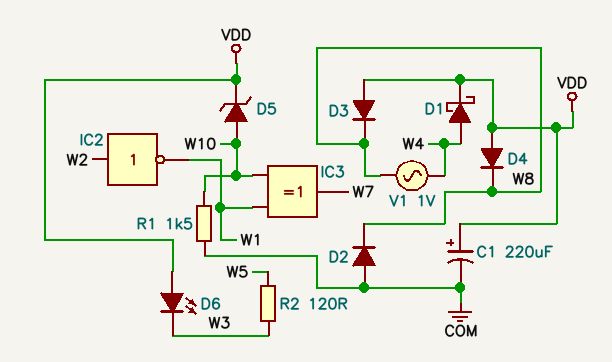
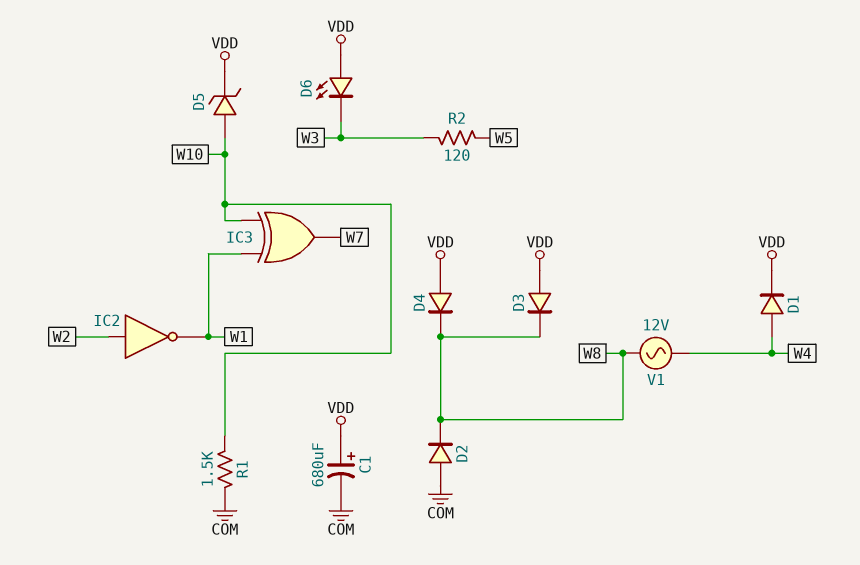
C1: 220uF (plus VDD, minus COM) -> 680uF (plus VDD, minus COM)
D1: schottky (A W4, K VDD) -> diode (A W4, K VDD)
V1: AC 1V (W4, W8) -> AC 12V (W4, W8)

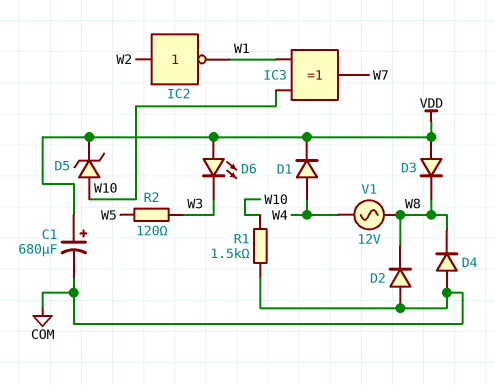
D4: diode (A VDD, K W8) -> diode (A COM, K W8)

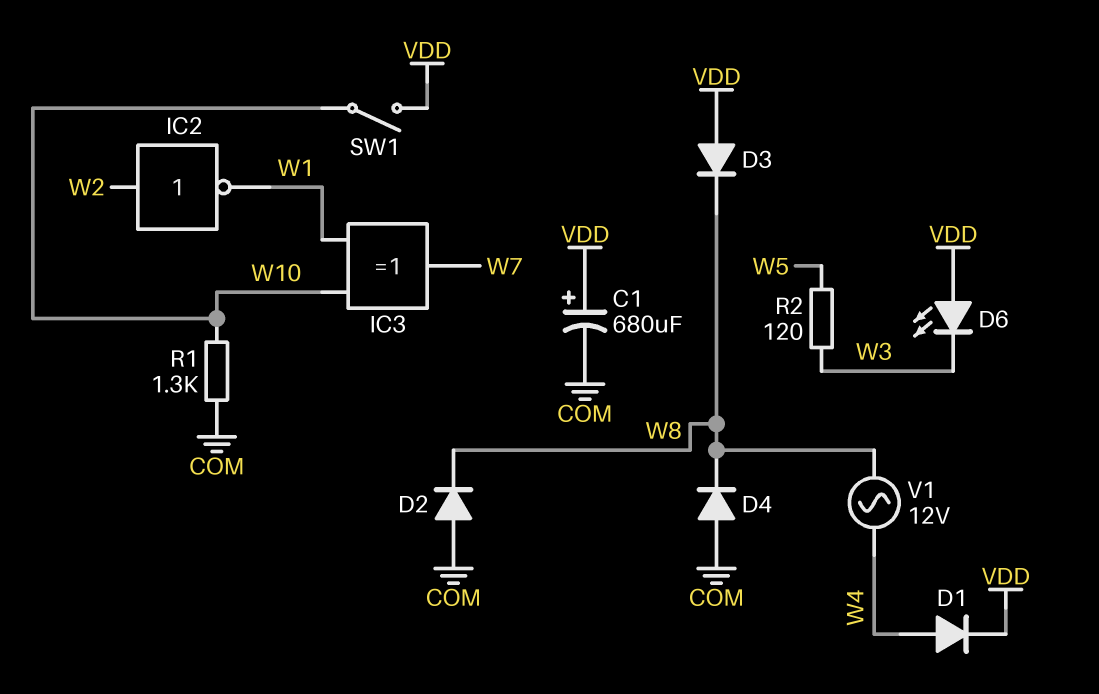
D5: zener (A W10, K VDD) -> none
R1: 1.5k (COM, W10) -> 1.3k (COM, W10)
SW1: none -> switch (VDD, W10)

